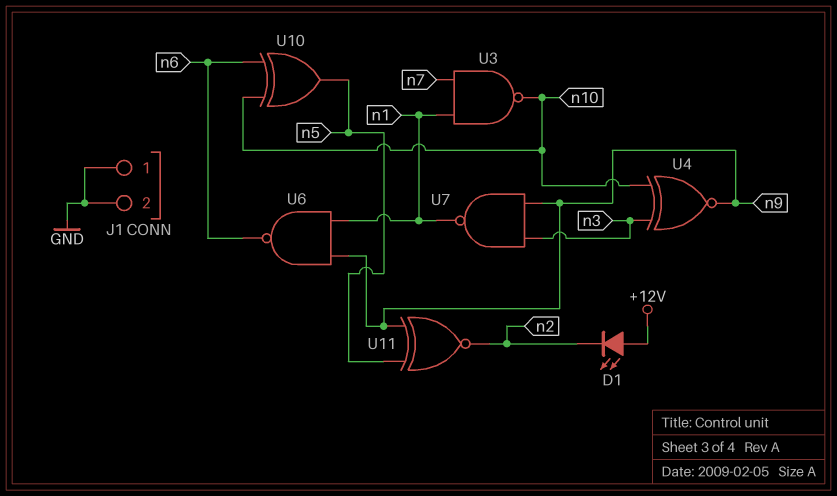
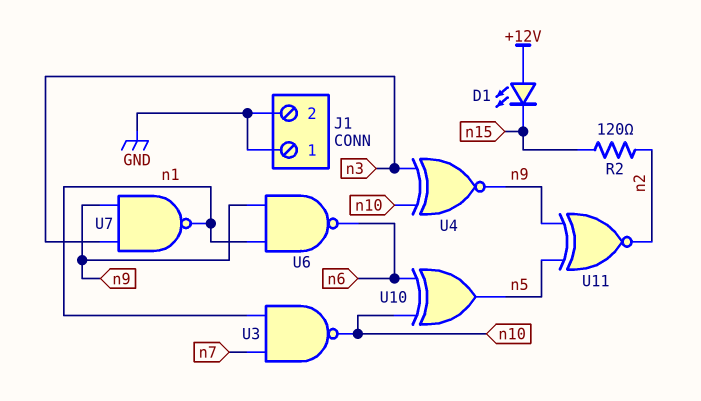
D1: LED (A +12V, K n2) -> LED (A +12V, K n15)
R2: none -> 120 (n2, n15)

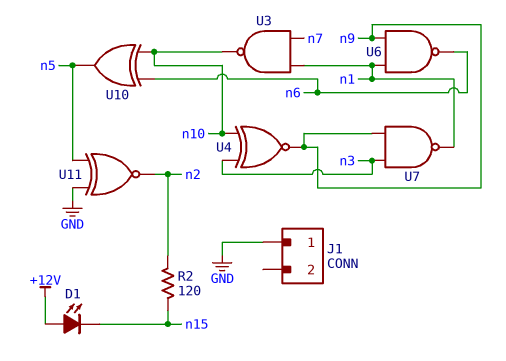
J1 pin 2: GND -> none
U11: XNOR (in n5, in n9, out n2) -> XNOR (in GND, in n5, out n2)

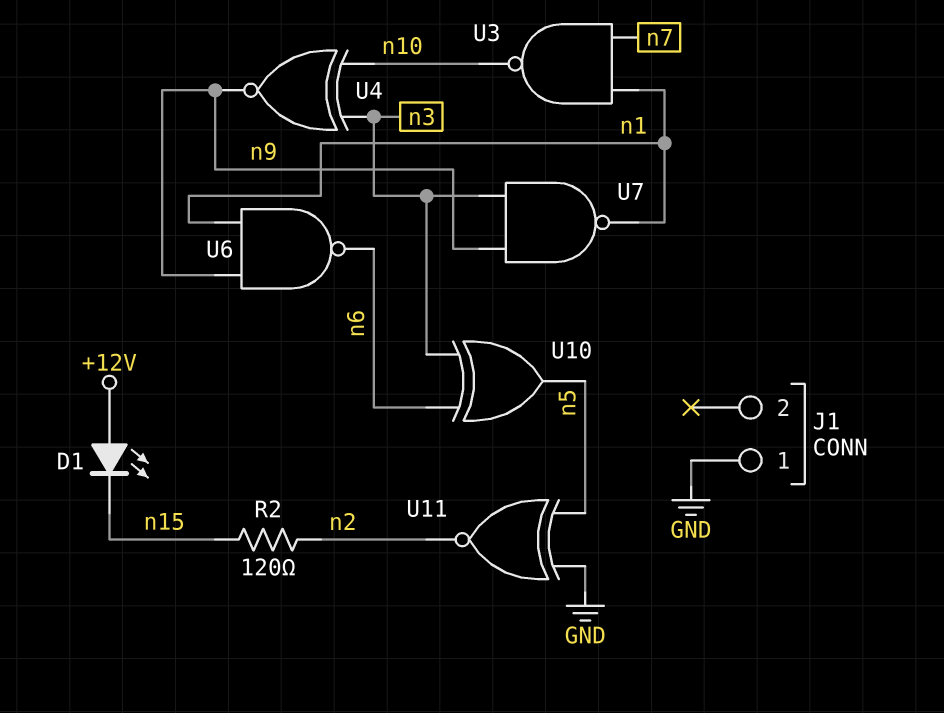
U10: XOR (in n6, in n10, out n5) -> XOR (in n3, in n6, out n5)

